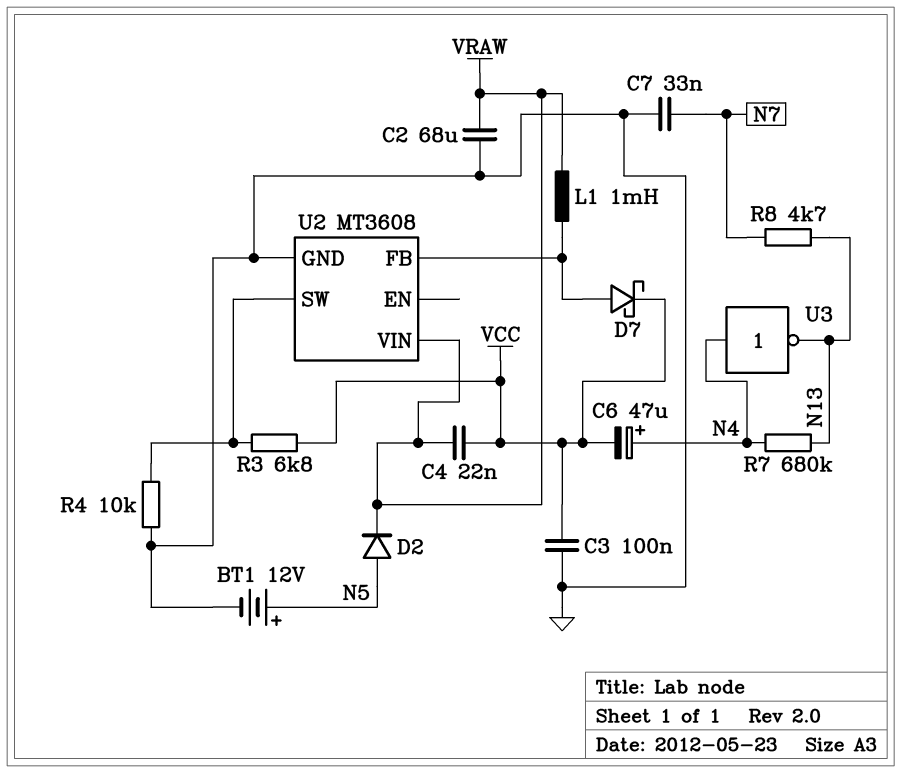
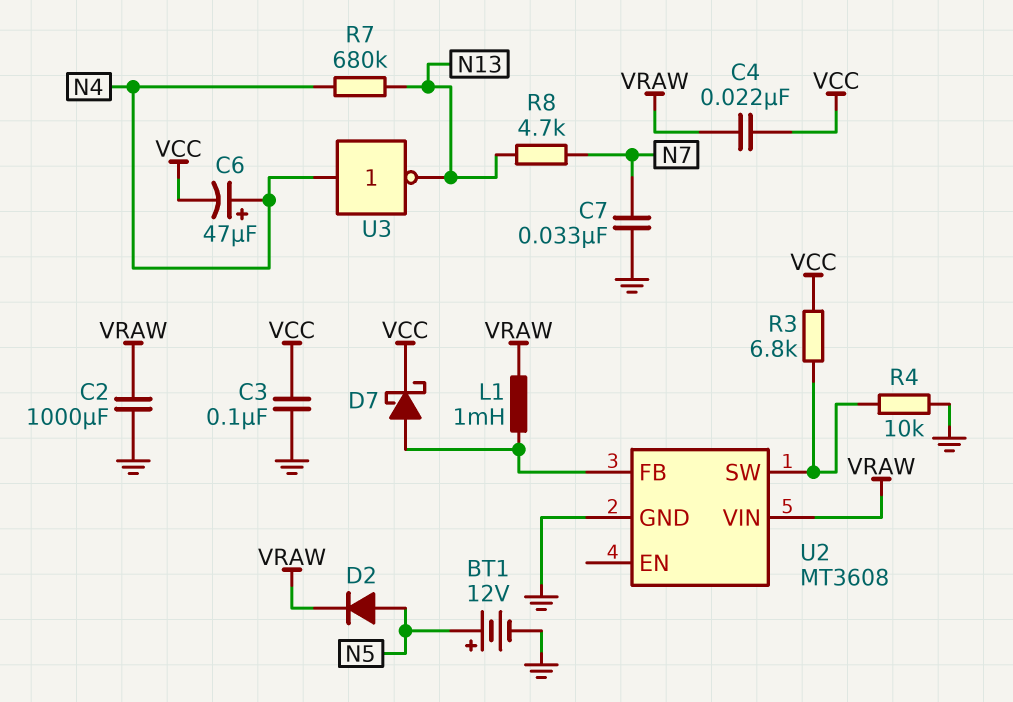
C2: 68uF (GND, VRAW) -> 1000uF (GND, VRAW)

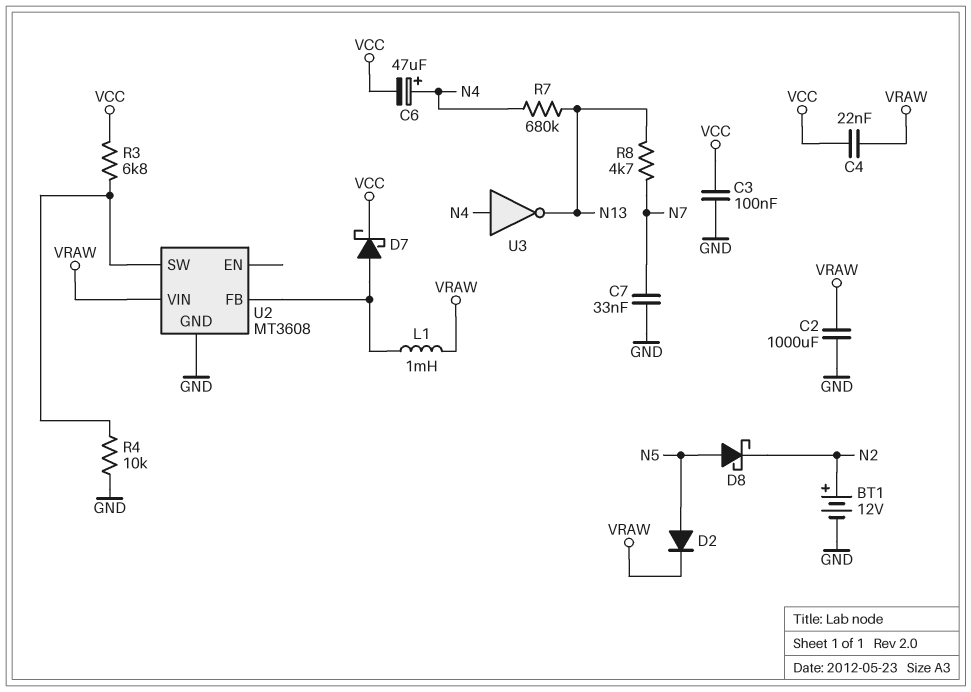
BT1: 12V (plus N5, minus GND) -> 12V (plus N2, minus GND)
D8: none -> schottky (A N5, K N2)

